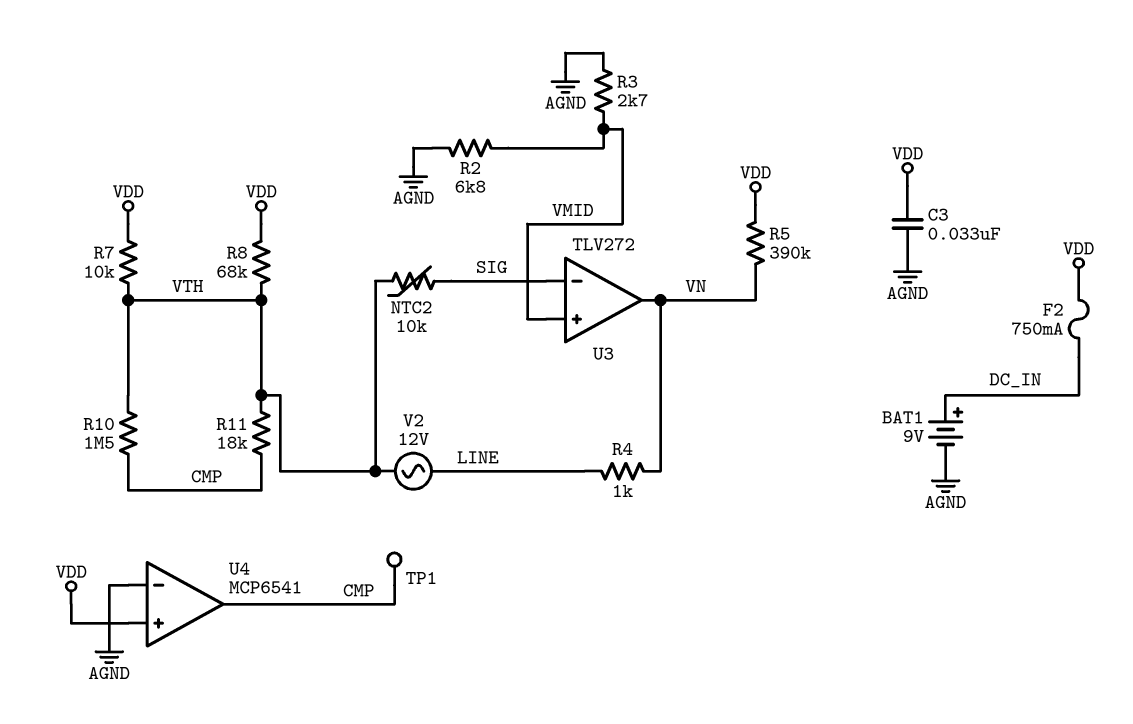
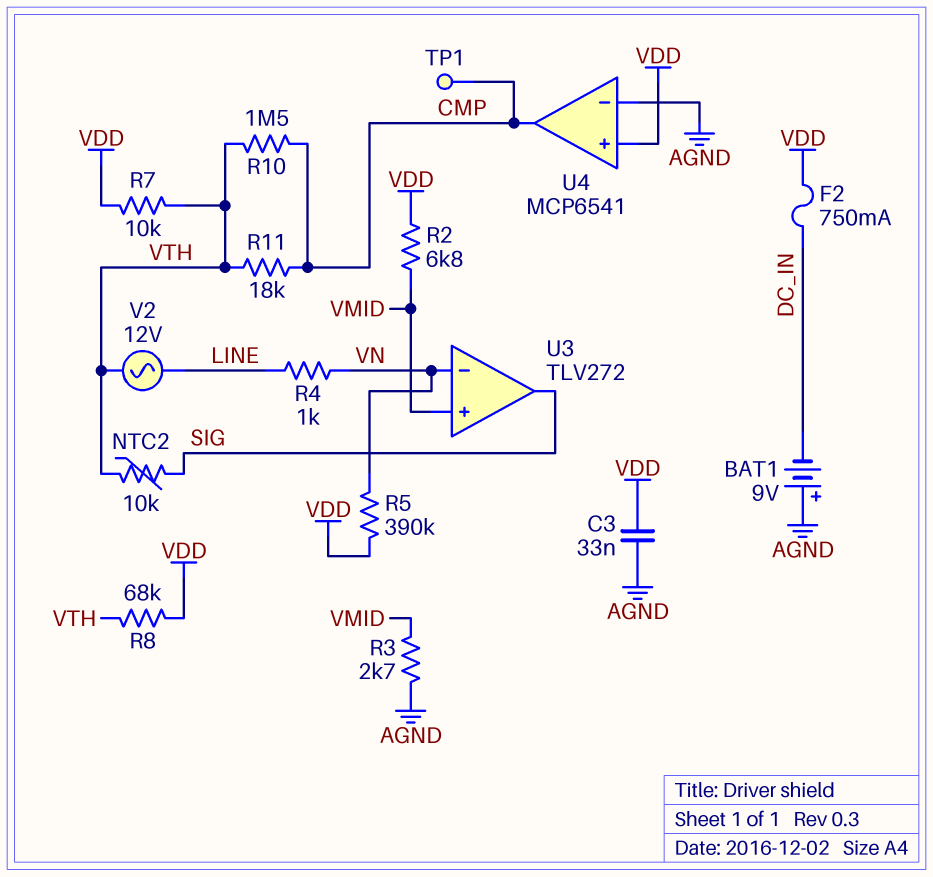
BAT1: 9V (plus DC_IN, minus AGND) -> 9V (plus AGND, minus DC_IN)
R2: 6.8k (AGND, VMID) -> 6.8k (VDD, VMID)
U3 pin in-: SIG -> VN
U3 pin out: VN -> SIG

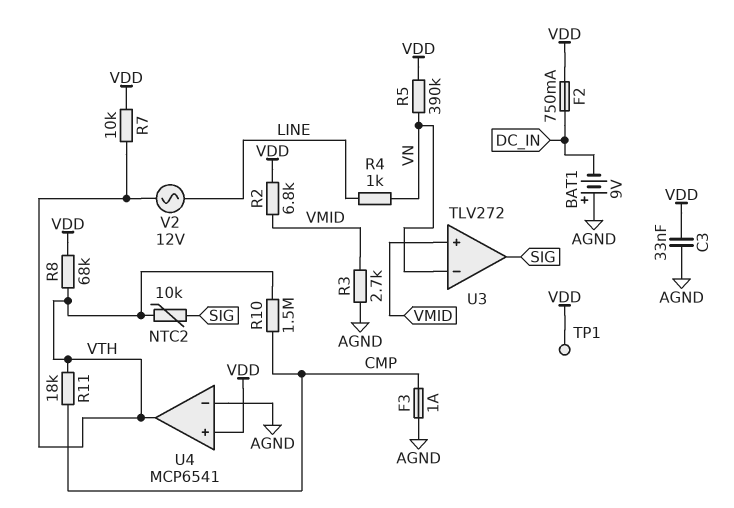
F3: none -> 1A (AGND, CMP)
TP1: test point (CMP) -> test point (VDD)
U4 pin out: CMP -> VTH

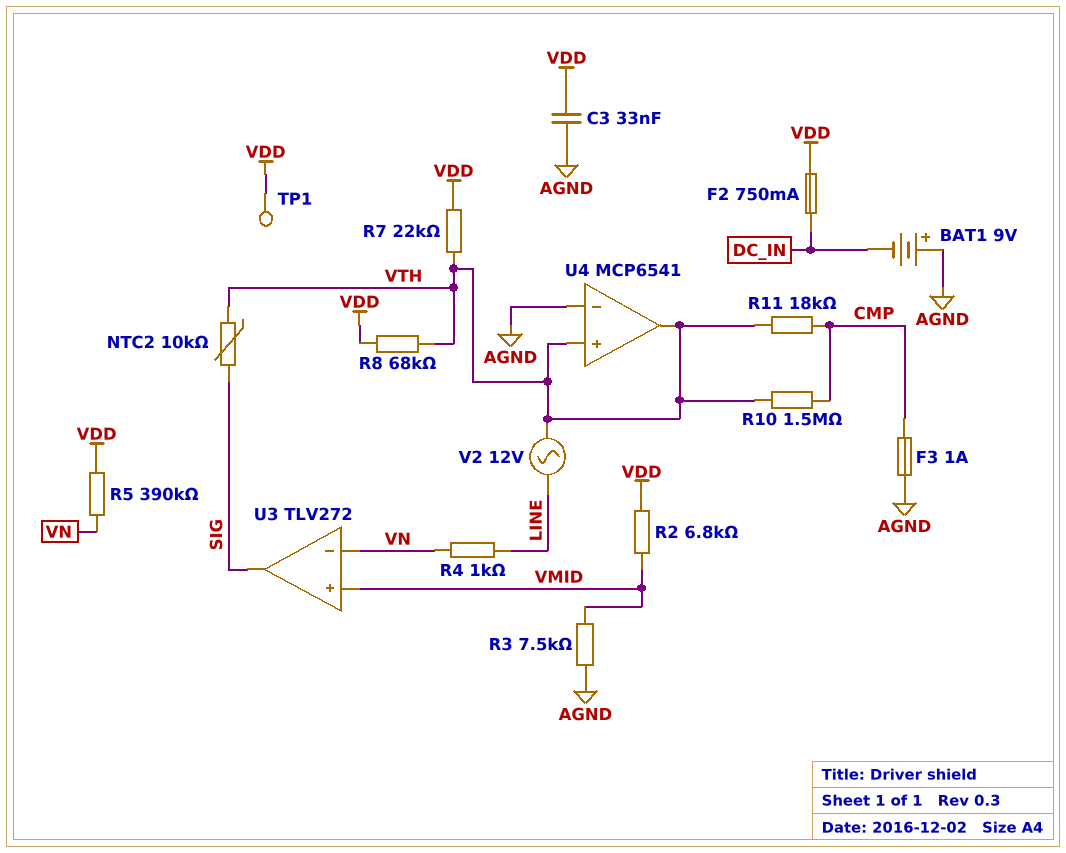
R3: 2.7k (AGND, VMID) -> 7.5k (AGND, VMID)
R7: 10k (VDD, VTH) -> 22k (VDD, VTH)
U4 pin in+: VDD -> VTH

